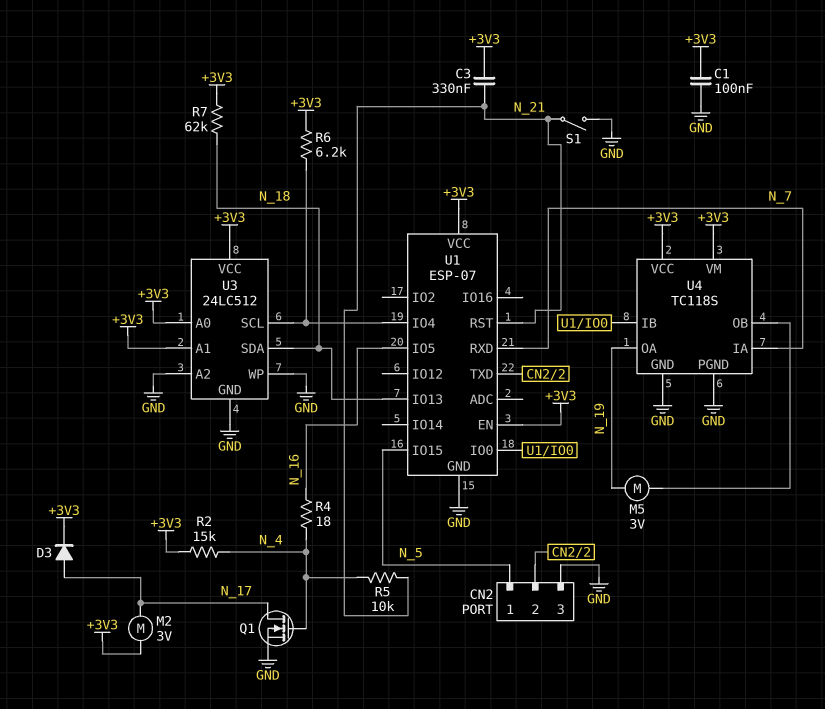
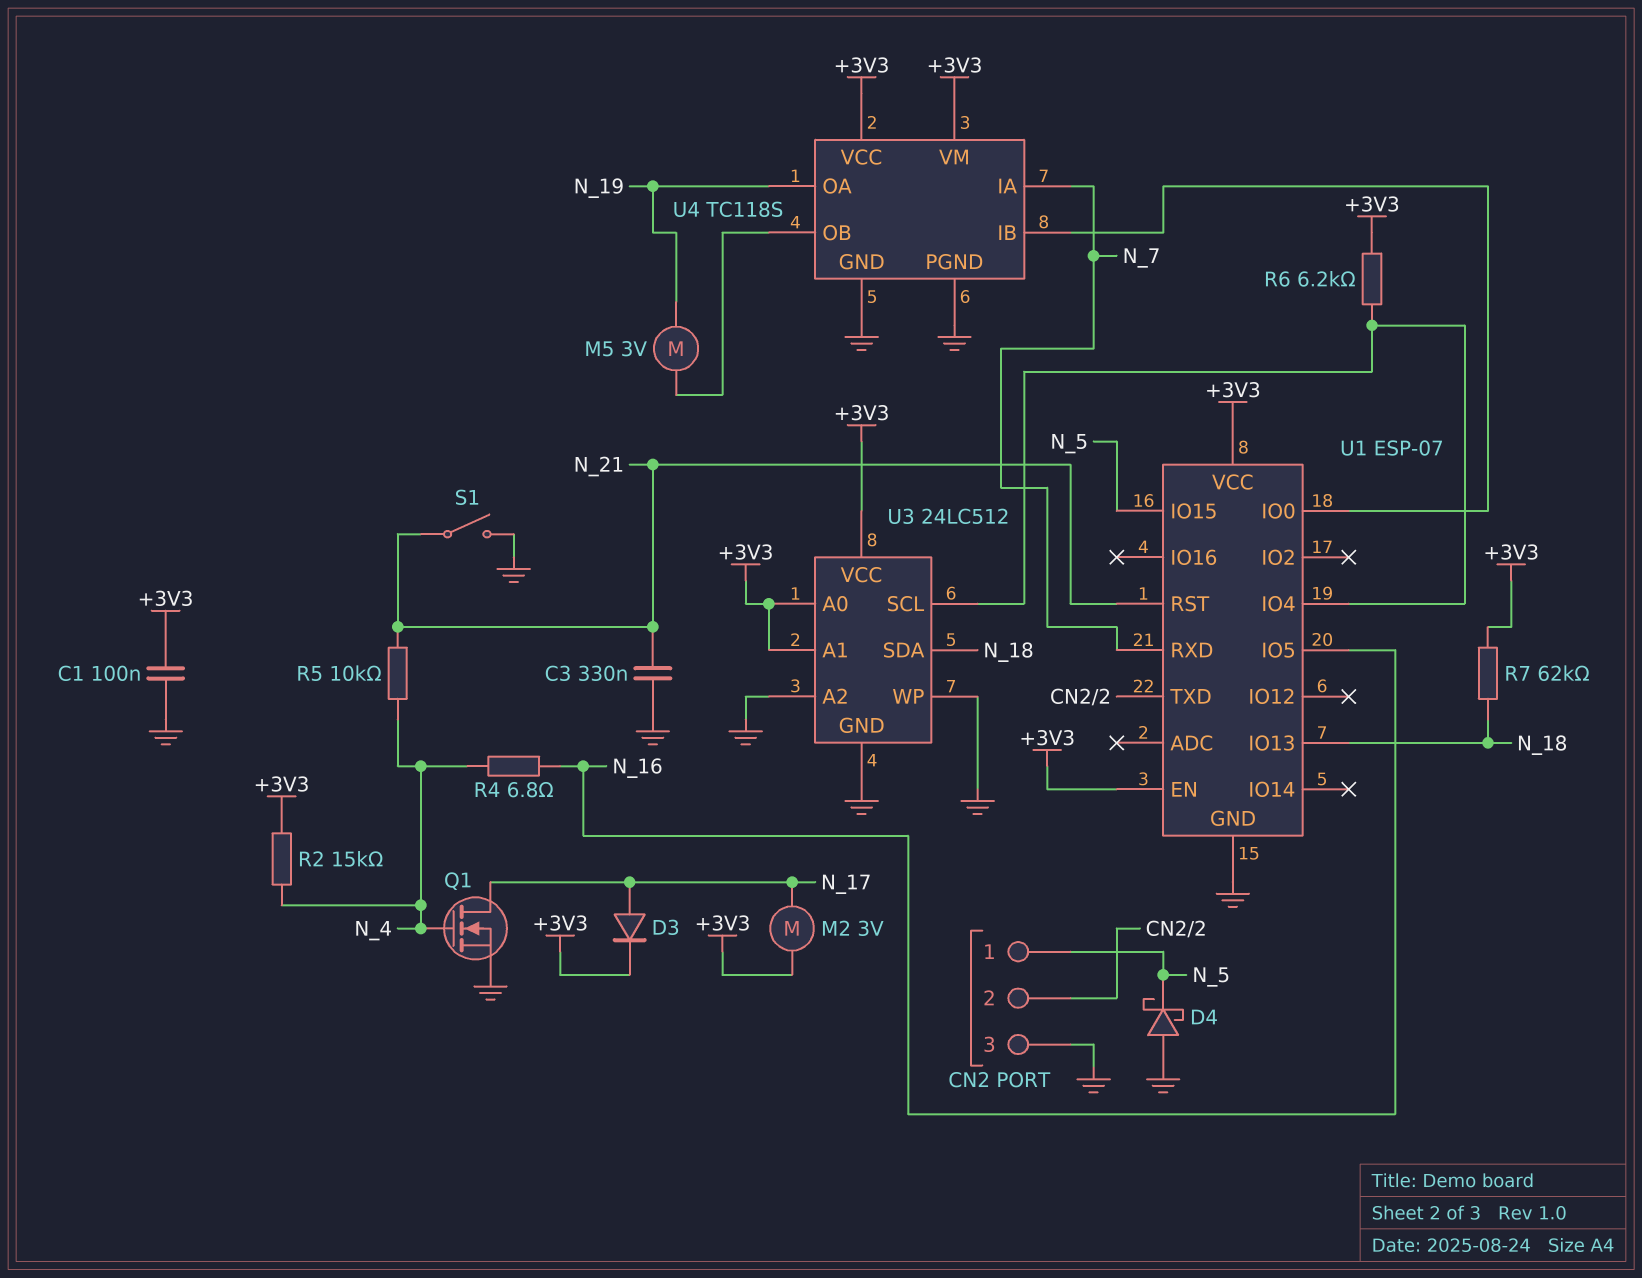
C3: 330nF (+3V3, N_21) -> 330nF (GND, N_21)
D4: none -> schottky (A GND, K N_5)
R4: 18 (N_4, N_16) -> 6.8 (N_4, N_16)

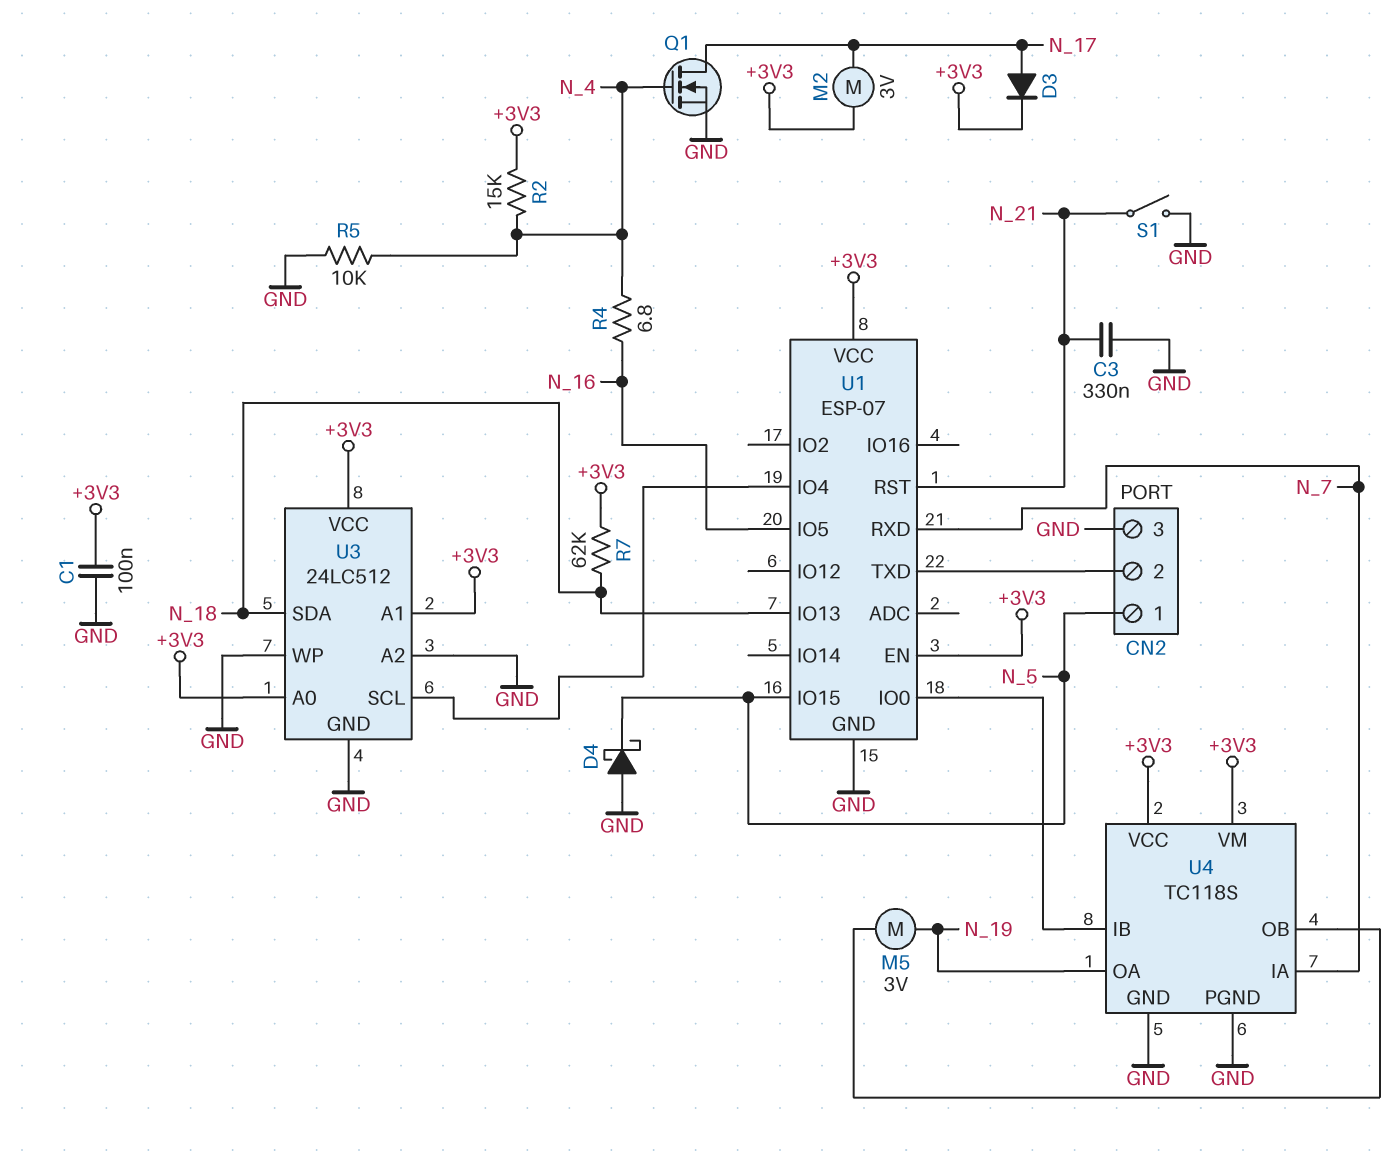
R5: 10k (N_4, N_21) -> 10k (GND, N_4)
R6: 6.2k (+3V3, U1/IO4) -> none

